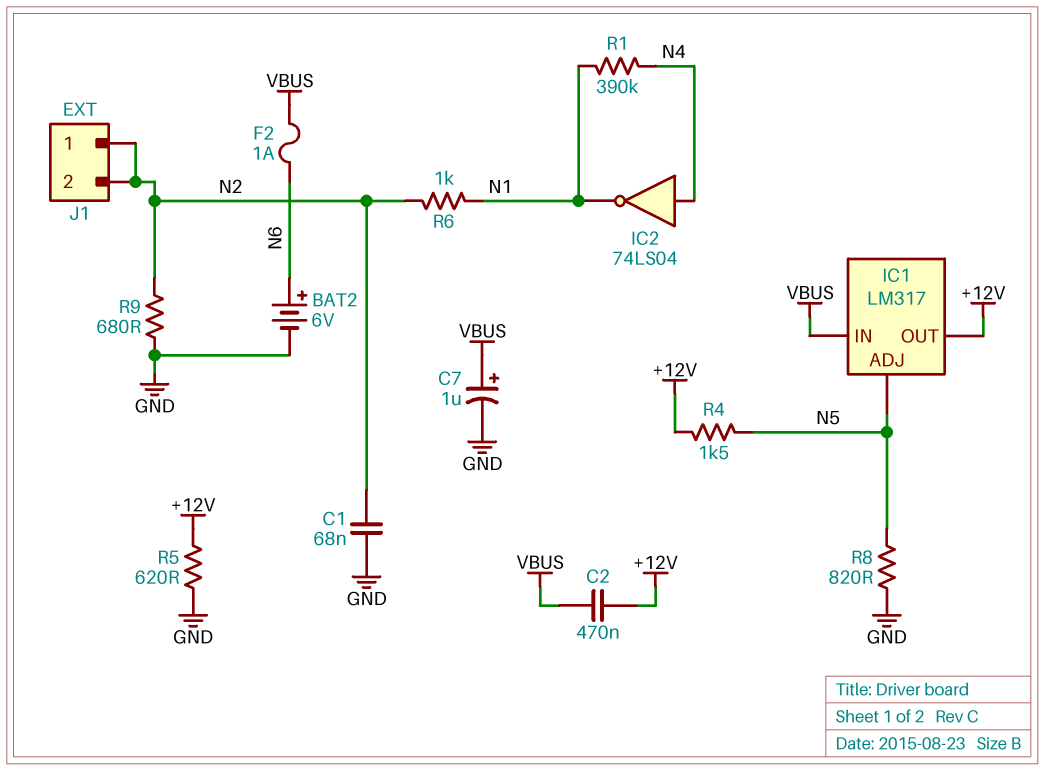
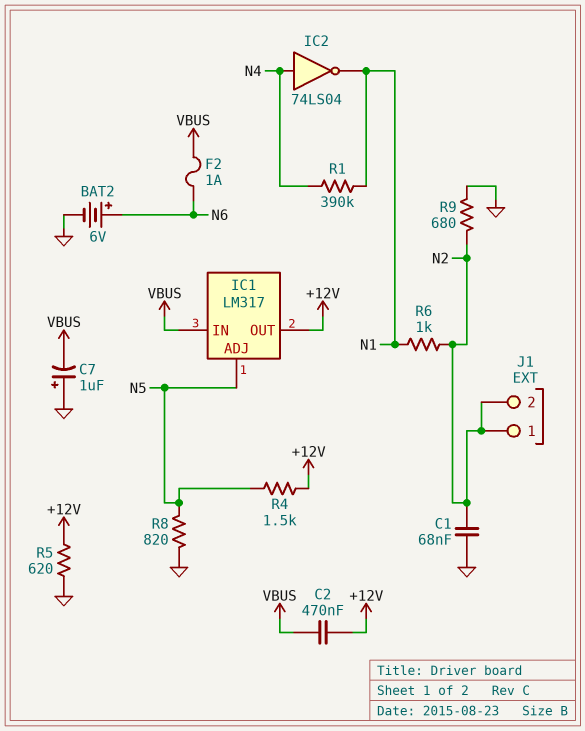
C7: 1uF (plus VBUS, minus GND) -> 1uF (plus GND, minus VBUS)

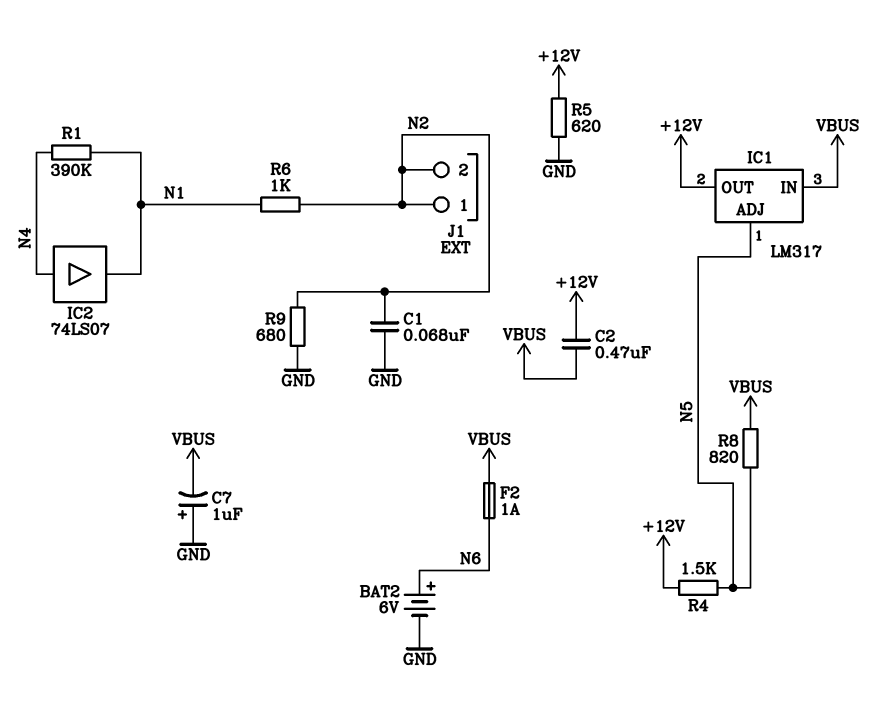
IC2: NOT 74LS04 (in N4, out N1) -> buffer 74LS07 (in N4, out N1)
R8: 820 (GND, N5) -> 820 (N5, VBUS)

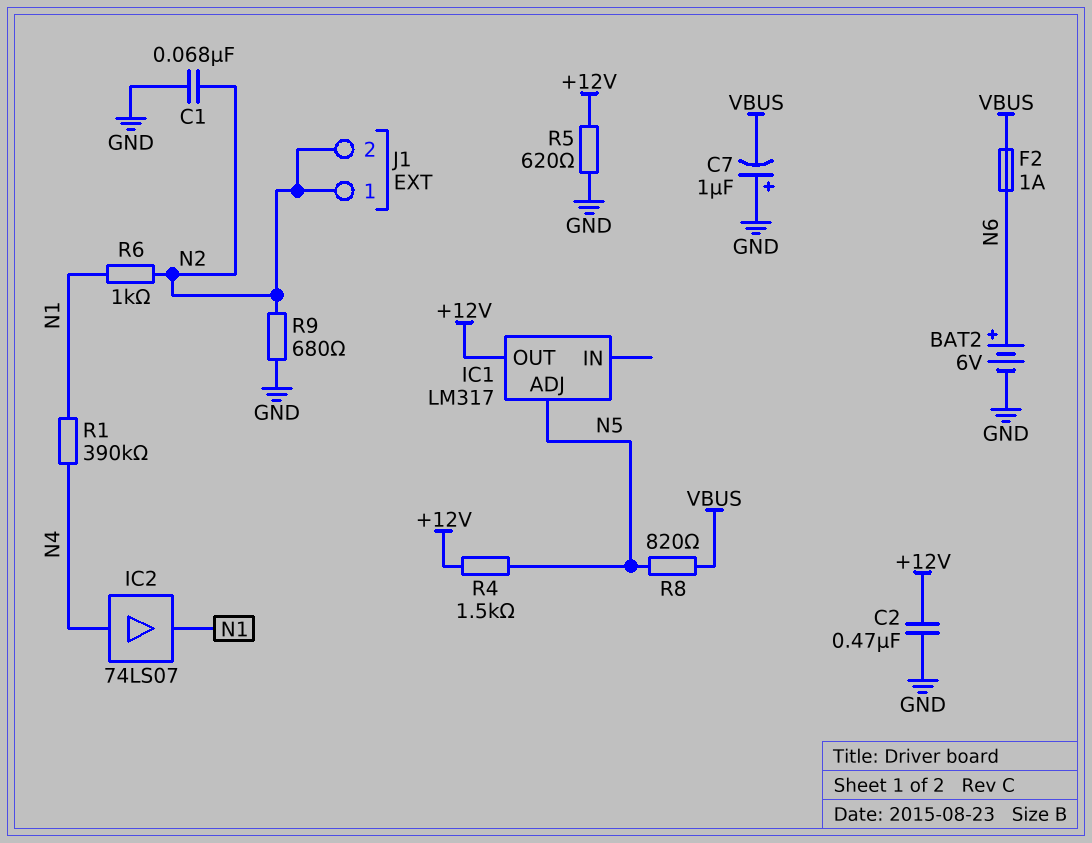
C2: 470nF (+12V, VBUS) -> 470nF (+12V, GND)
IC1 pin IN: VBUS -> none

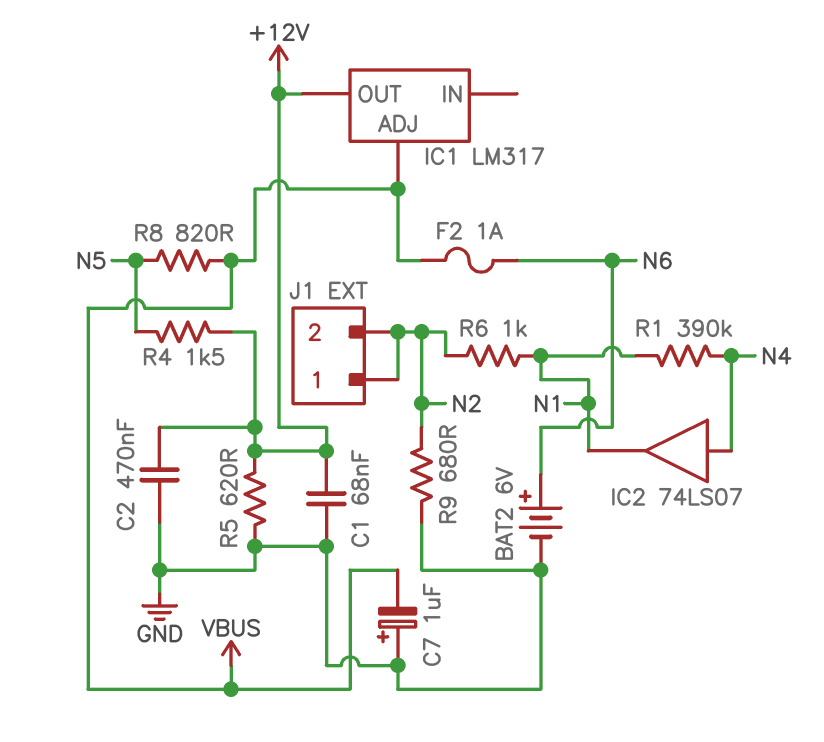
C1: 68nF (GND, N2) -> 68nF (+12V, GND)
IC1 pin ADJ: N5 -> VBUS

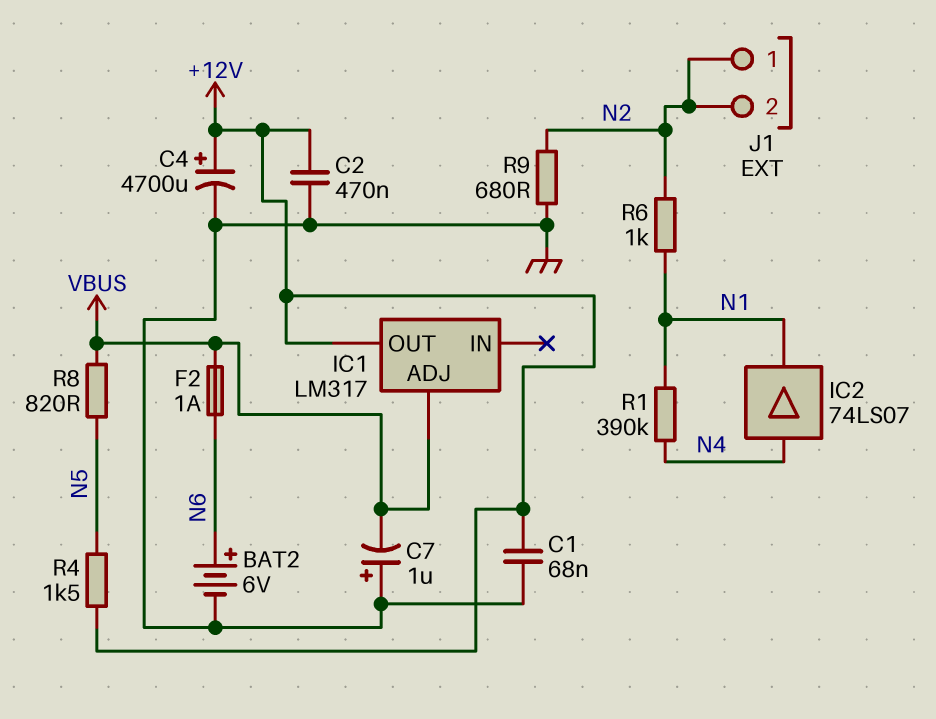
C4: none -> 4700uF (plus +12V, minus GND)
R5: 620 (+12V, GND) -> none

